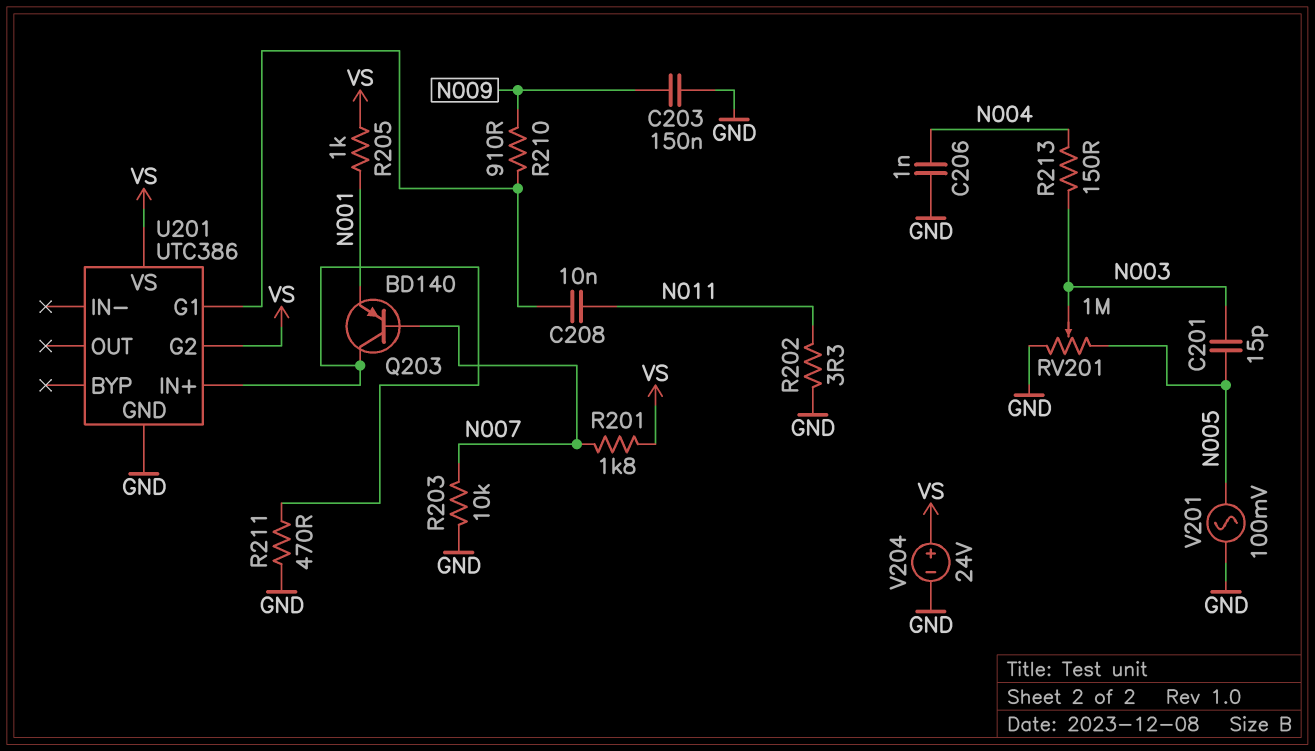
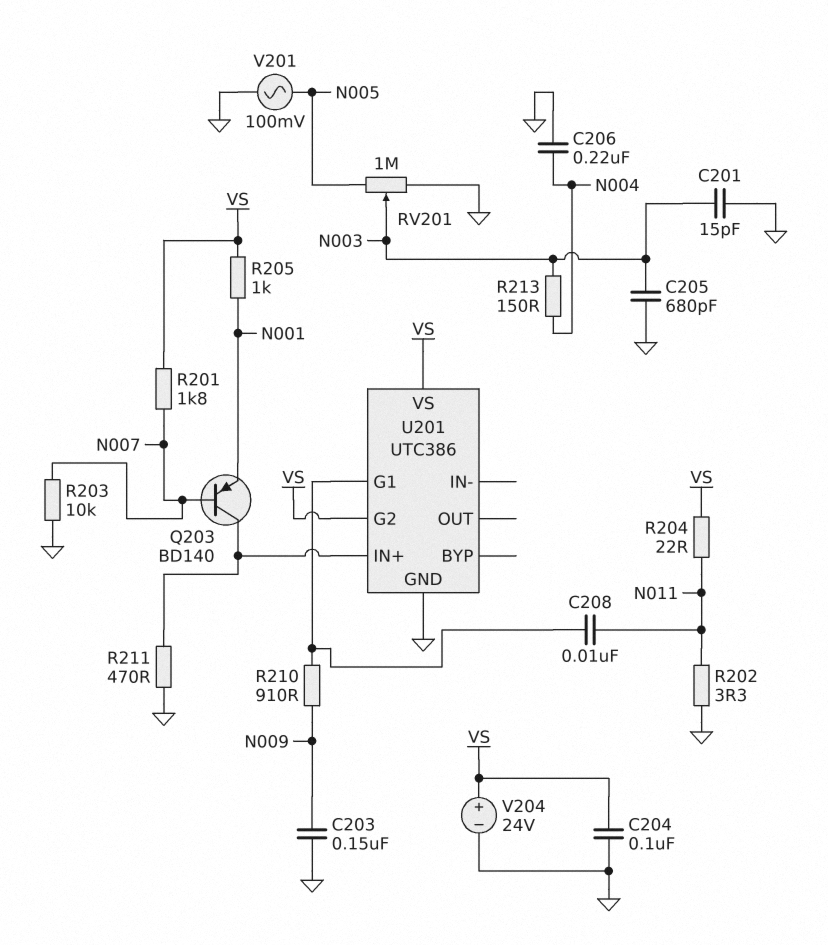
C201: 15pF (N003, N005) -> 15pF (GND, N003)
C204: none -> 100nF (GND, VS)
C205: none -> 680pF (GND, N003)
C206: 1nF (GND, N004) -> 220nF (GND, N004)
R204: none -> 22 (N011, VS)

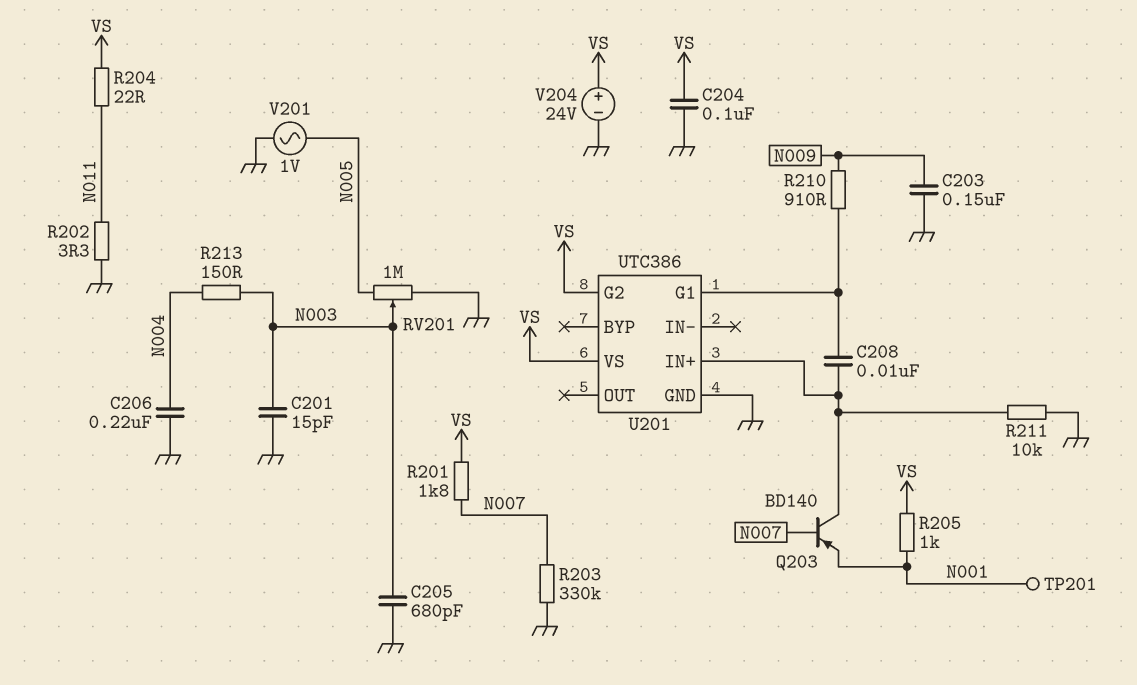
C208: 10nF (N011, U201/G1) -> 10nF (U201/G1, U201/IN+)
R203: 10k (GND, N007) -> 330k (GND, N007)
R211: 470 (GND, U201/IN+) -> 10k (GND, U201/IN+)
TP201: none -> test point (N001)
V201: AC 100mV (GND, N005) -> AC 1V (GND, N005)

